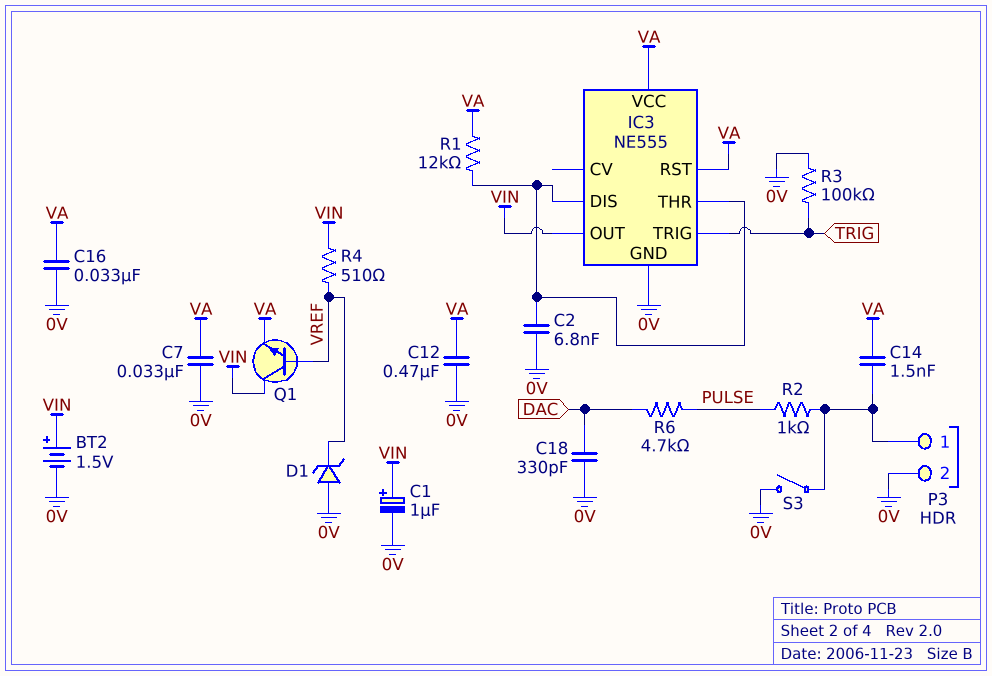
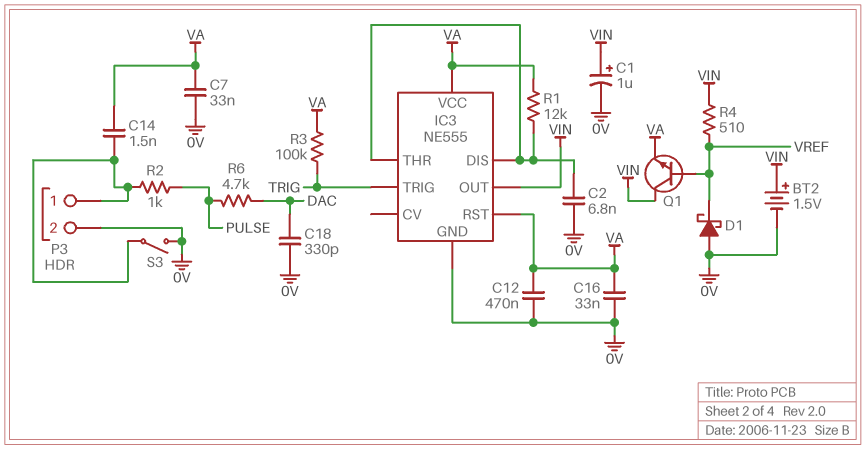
D1: zener (A 0V, K VREF) -> schottky (A 0V, K VREF)
R3: 100k (0V, TRIG) -> 100k (TRIG, VA)

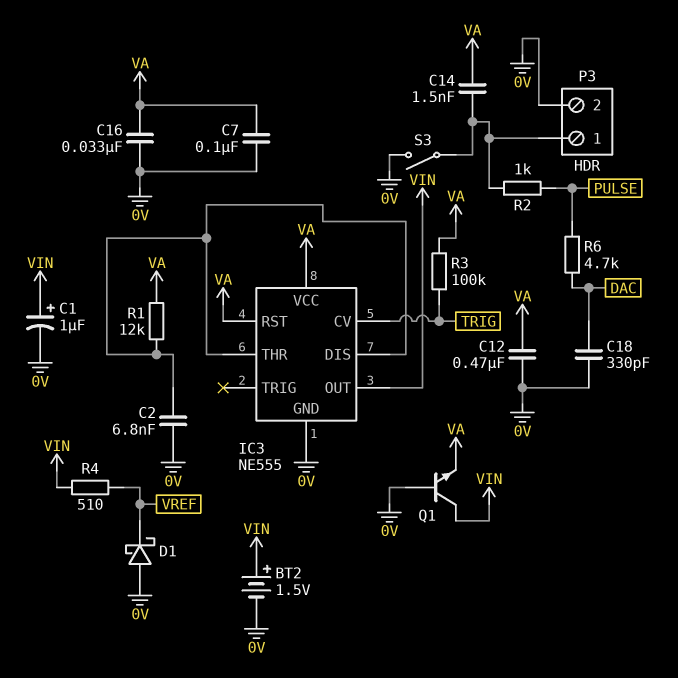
C7: 33nF (0V, VA) -> 100nF (0V, VA)
IC3 pin CV: none -> TRIG
IC3 pin TRIG: TRIG -> none
Q1: NPN (B VREF, C VIN, E VA) -> NPN (B 0V, C VIN, E VA)

